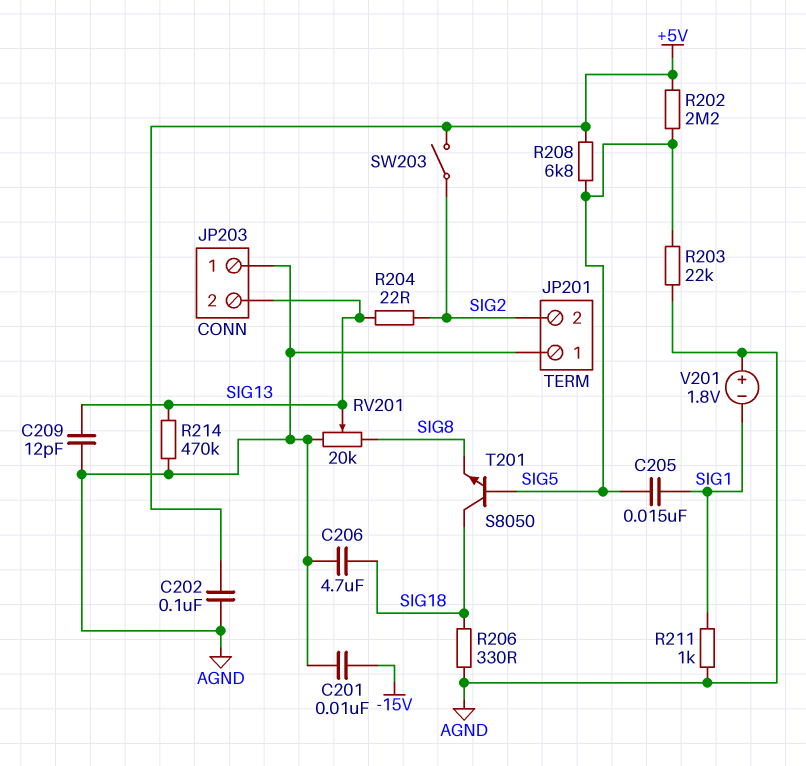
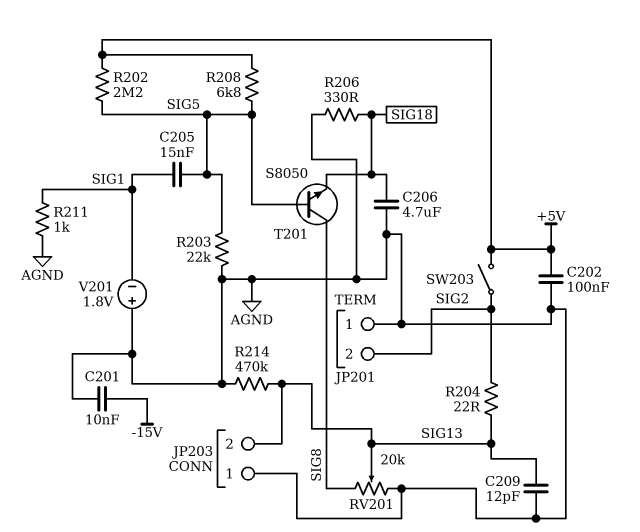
T201: NPN S8050 (B SIG5, C SIG18, E SIG8) -> NPN S8050 (B SIG5, C SIG8, E SIG18)

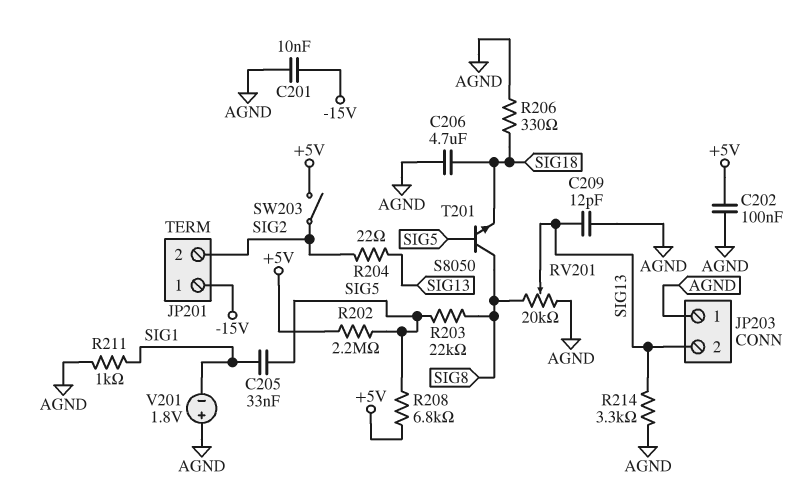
C205: 15nF (SIG1, SIG5) -> 33nF (SIG1, SIG5)
JP201 pin 1: AGND -> -15V
R203: 22k (AGND, SIG5) -> 22k (SIG5, SIG8)
R214: 470k (AGND, SIG13) -> 3.3k (AGND, SIG13)

